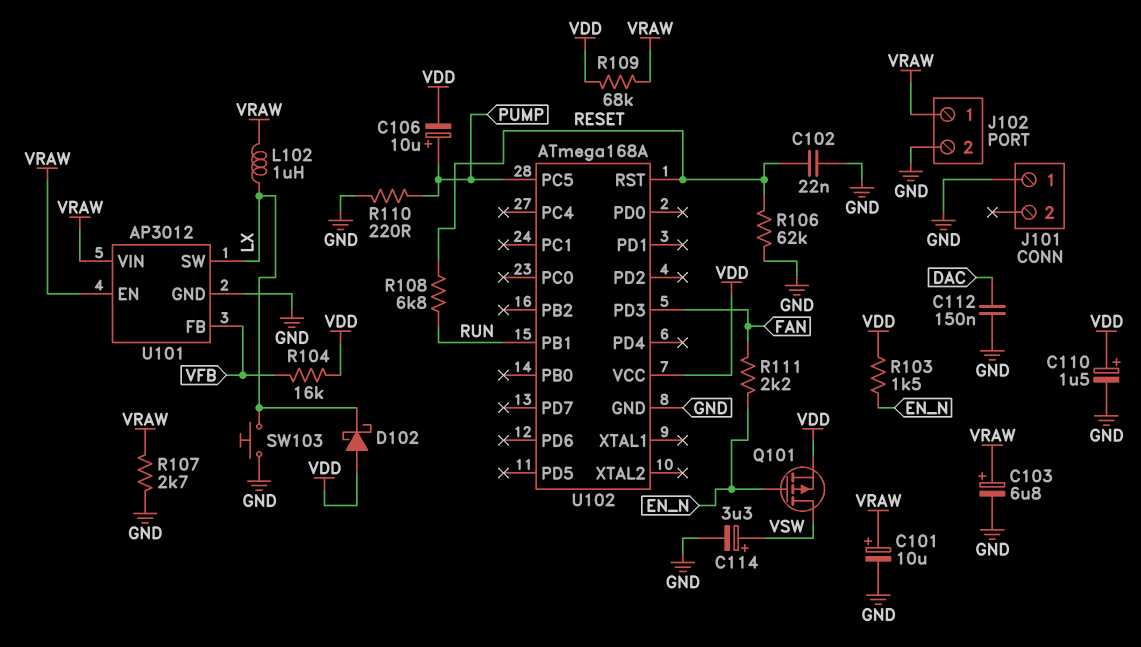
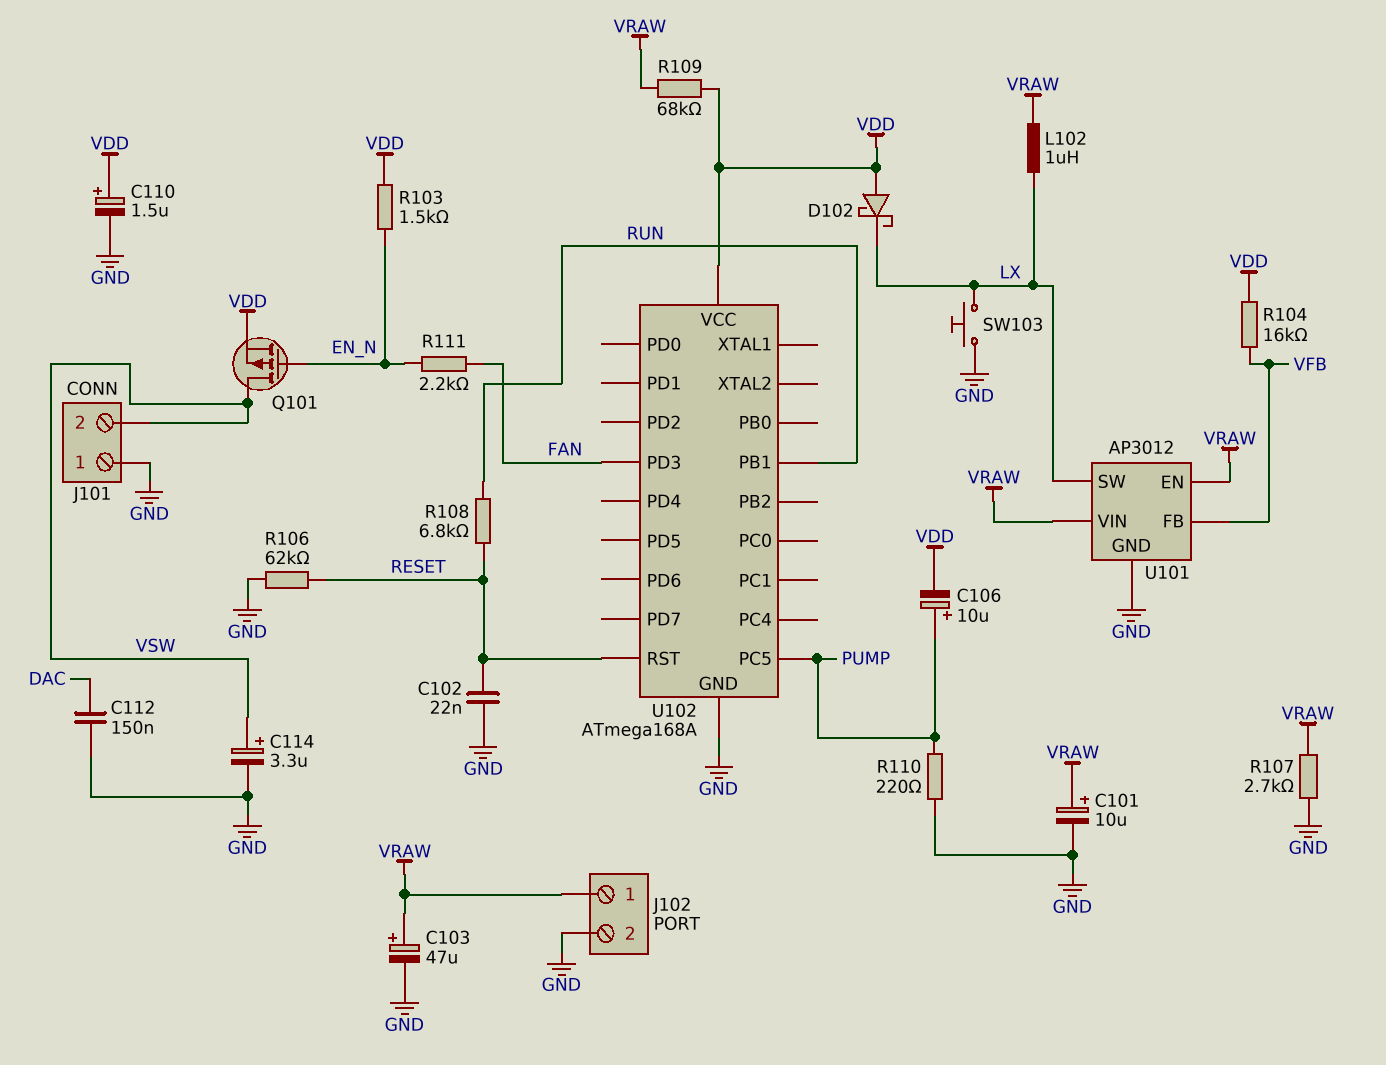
C103: 6.8uF (plus VRAW, minus GND) -> 47uF (plus VRAW, minus GND)
J101 pin 2: none -> VSW

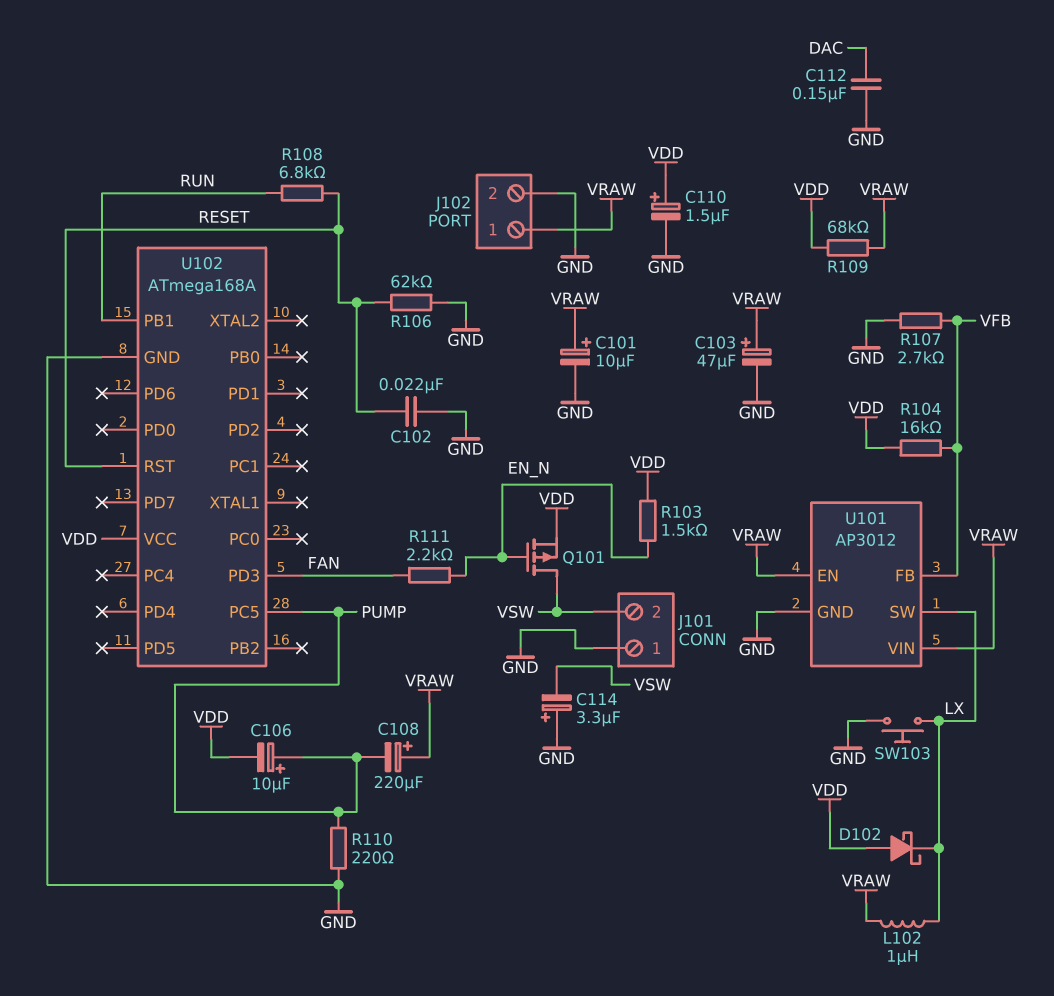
C108: none -> 220uF (plus VRAW, minus PUMP)
C114: 3.3uF (plus VSW, minus GND) -> 3.3uF (plus GND, minus VSW)
R107: 2.7k (GND, VRAW) -> 2.7k (GND, VFB)

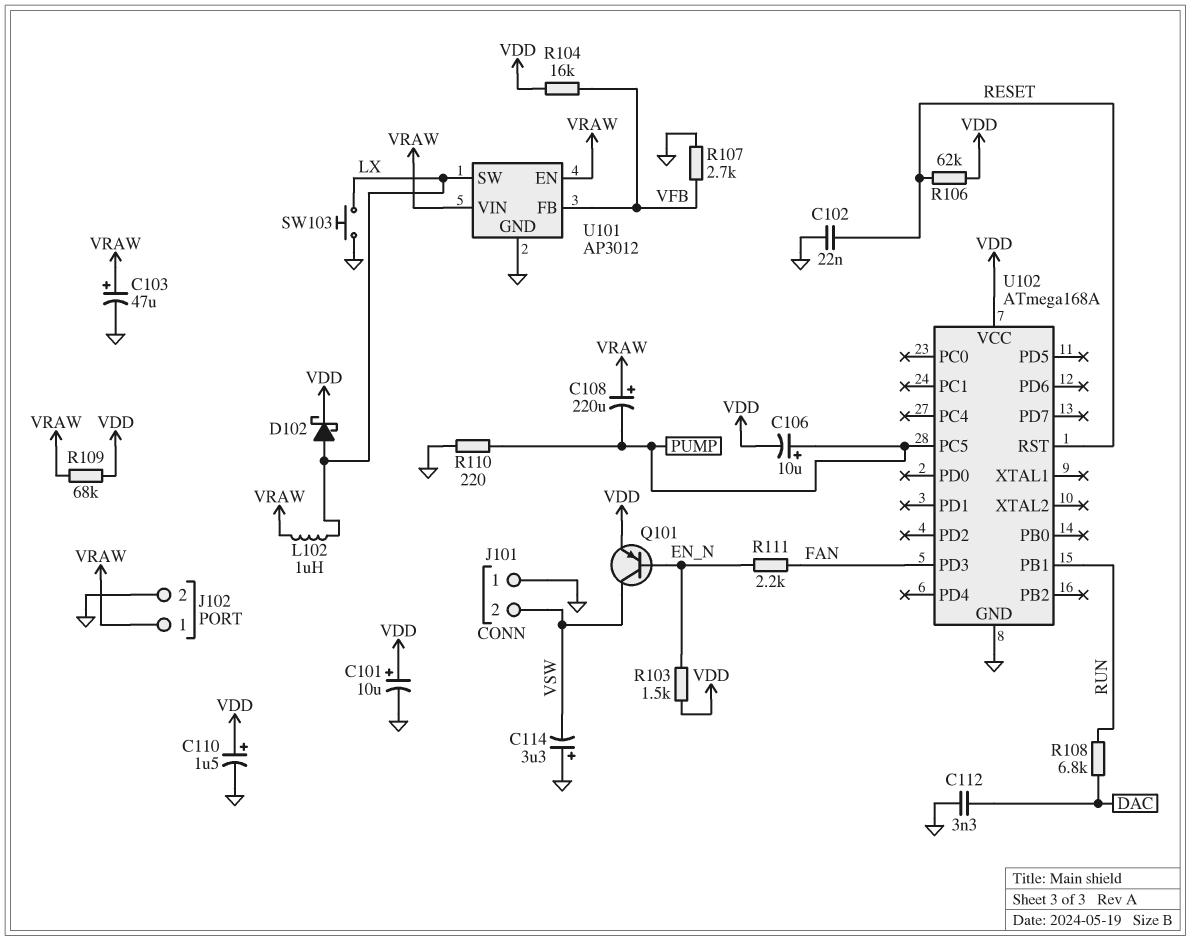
C101: 10uF (plus VRAW, minus GND) -> 10uF (plus VDD, minus GND)
C112: 150nF (DAC, GND) -> 3.3nF (DAC, GND)
D102: schottky (A VDD, K LX) -> schottky (A LX, K VDD)
Q101: PMOS (G EN_N, D VSW, S VDD) -> PNP (B EN_N, C VSW, E VDD)
R106: 62k (GND, RESET) -> 62k (RESET, VDD)
R108: 6.8k (RESET, RUN) -> 6.8k (DAC, RUN)

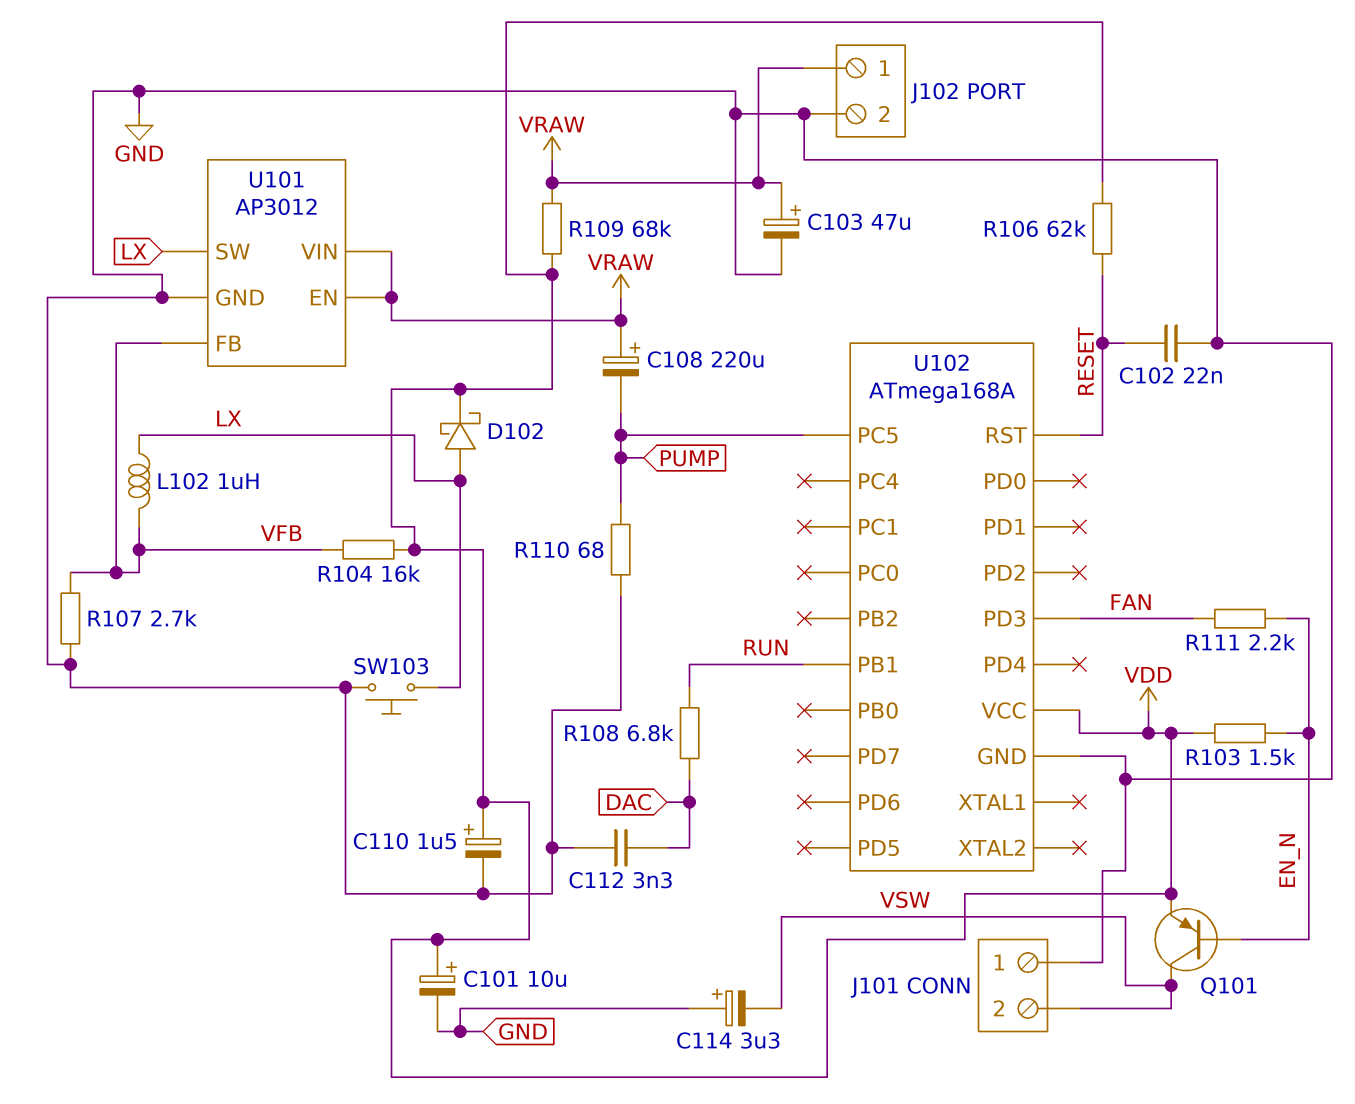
C106: 10uF (plus PUMP, minus VDD) -> none
L102: 1uH (LX, VRAW) -> 1uH (LX, VFB)
R110: 220 (GND, PUMP) -> 68 (GND, PUMP)

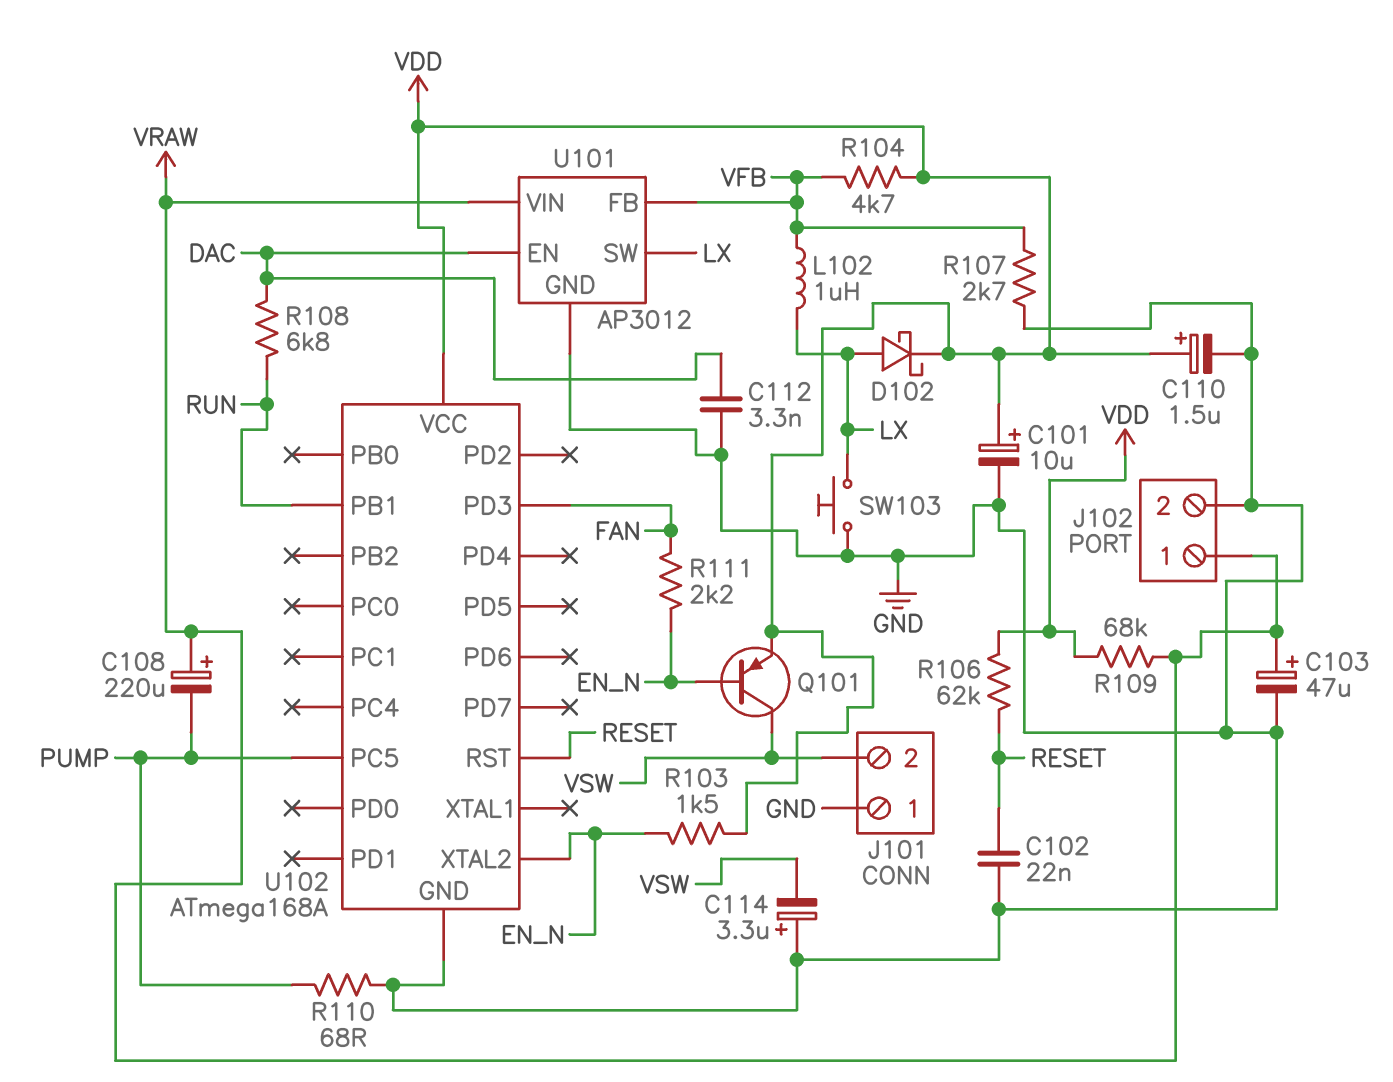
R104: 16k (VDD, VFB) -> 4.7k (VDD, VFB)
U101 pin EN: VRAW -> DAC
U102 pin XTAL2: none -> EN_N

